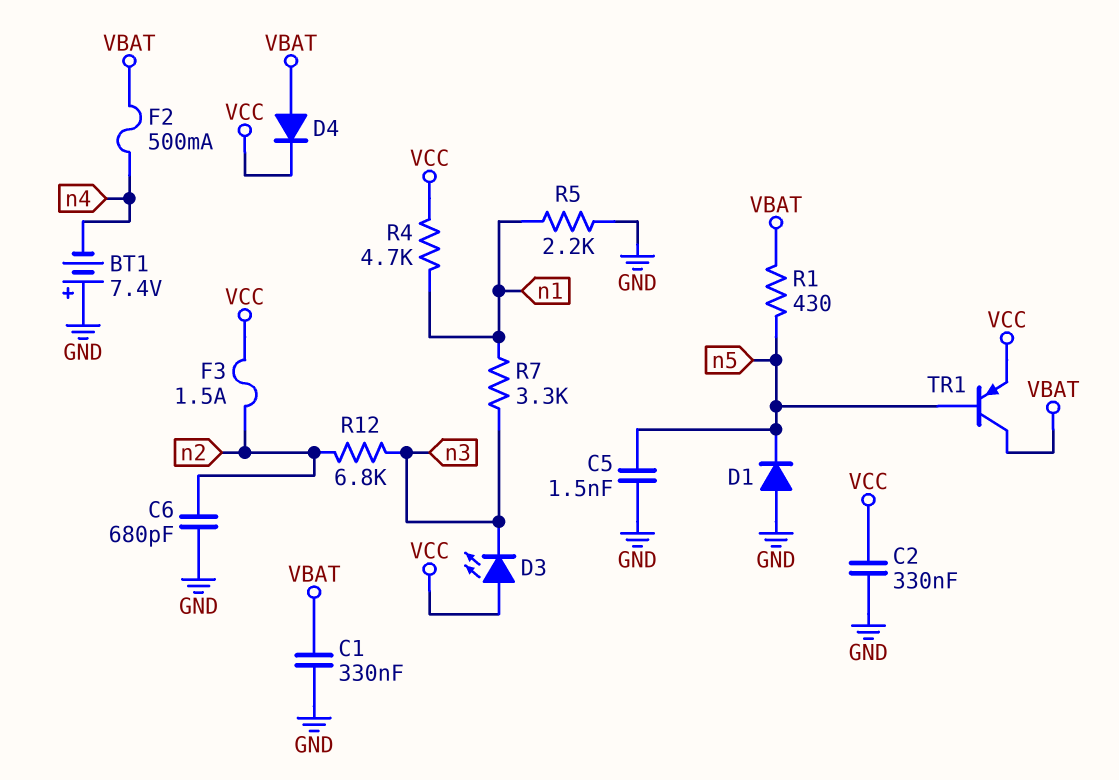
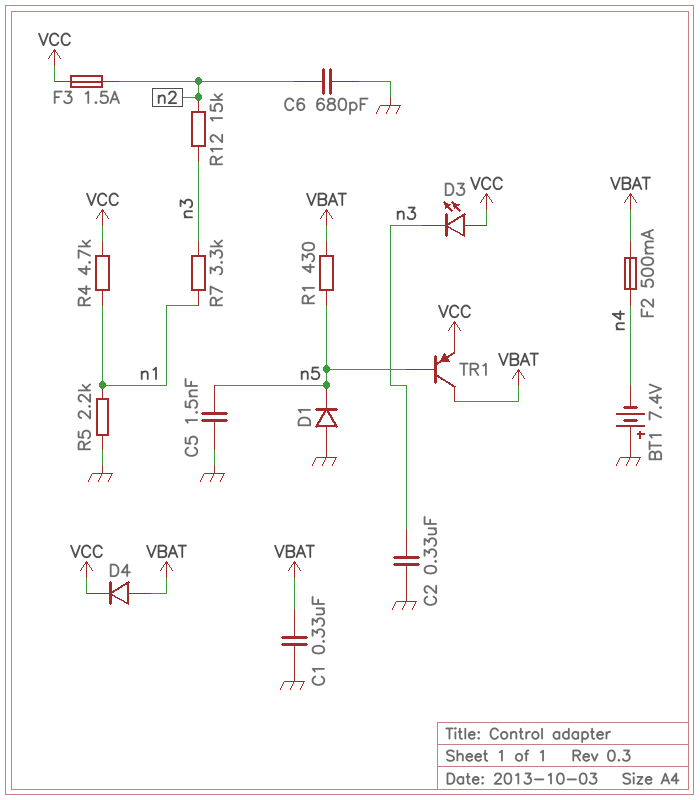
C2: 330nF (GND, VCC) -> 330nF (GND, n3)
R12: 6.8k (n2, n3) -> 15k (n2, n3)

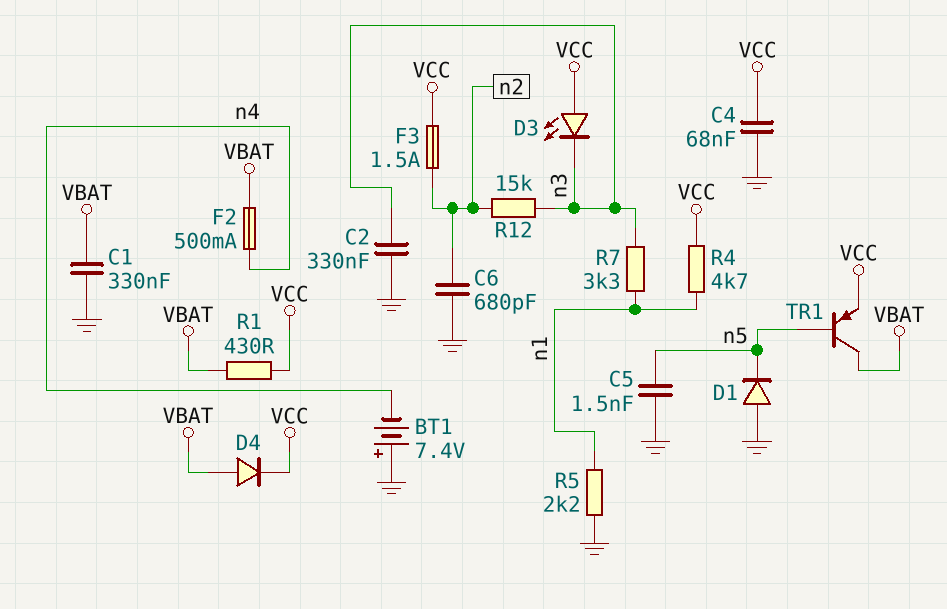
C4: none -> 68nF (GND, VCC)
R1: 430 (VBAT, n5) -> 430 (VBAT, VCC)

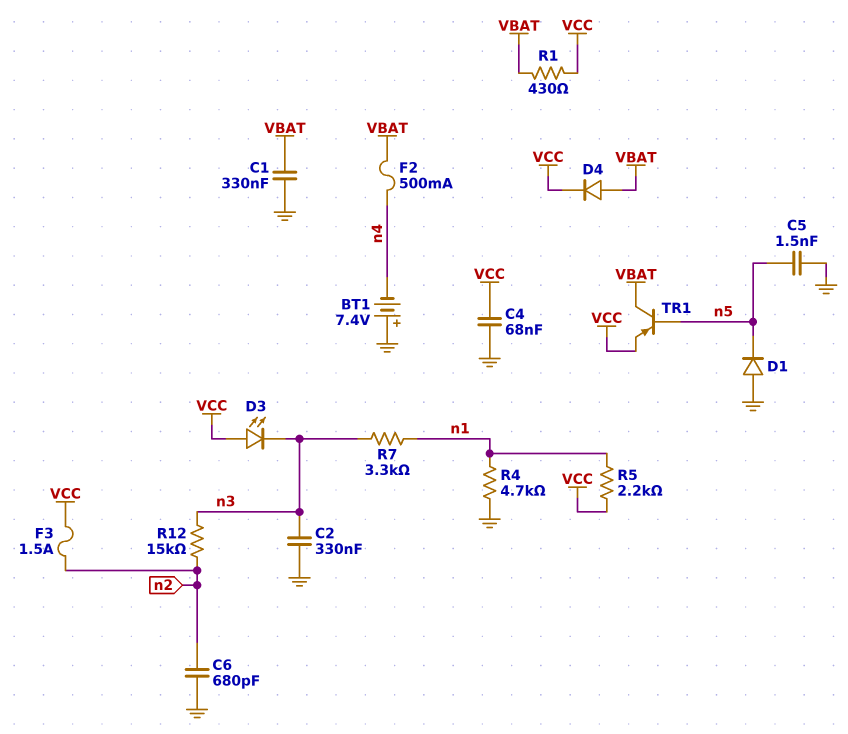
R4: 4.7k (VCC, n1) -> 4.7k (GND, n1)
R5: 2.2k (GND, n1) -> 2.2k (VCC, n1)

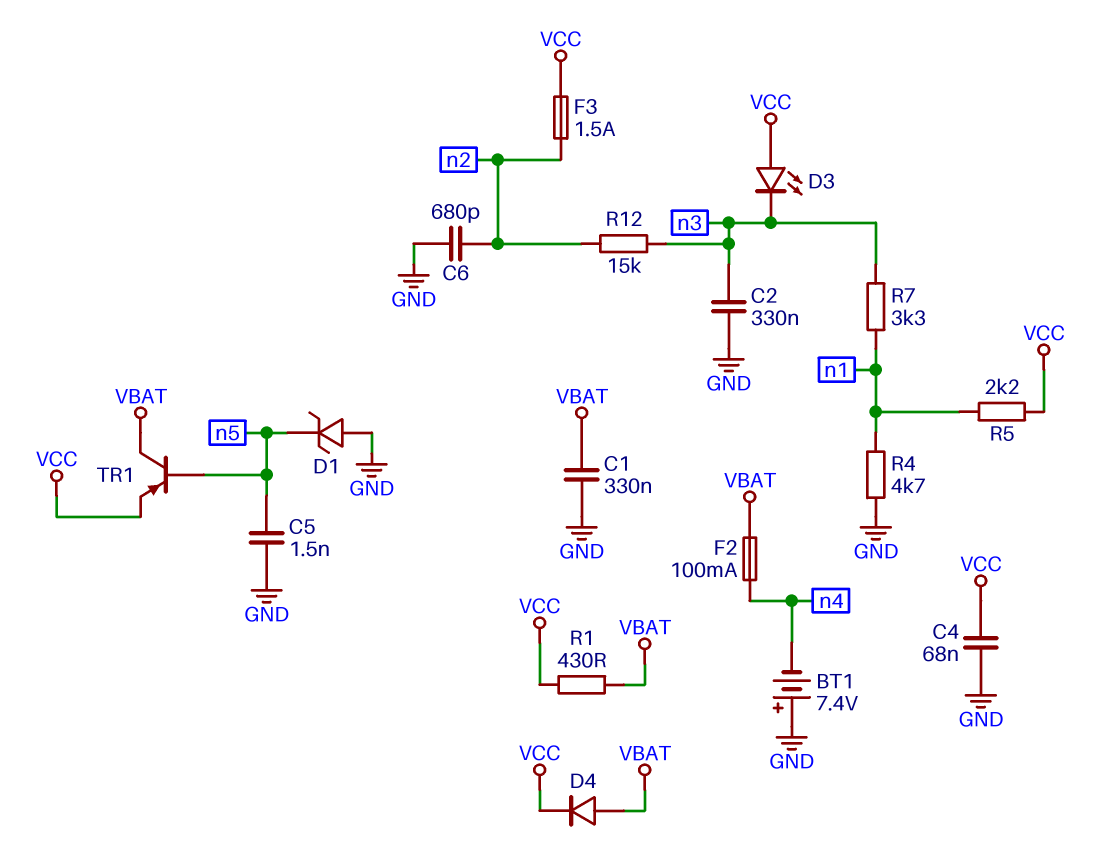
D1: diode (A GND, K n5) -> zener (A GND, K n5)
F2: 500mA (VBAT, n4) -> 100mA (VBAT, n4)

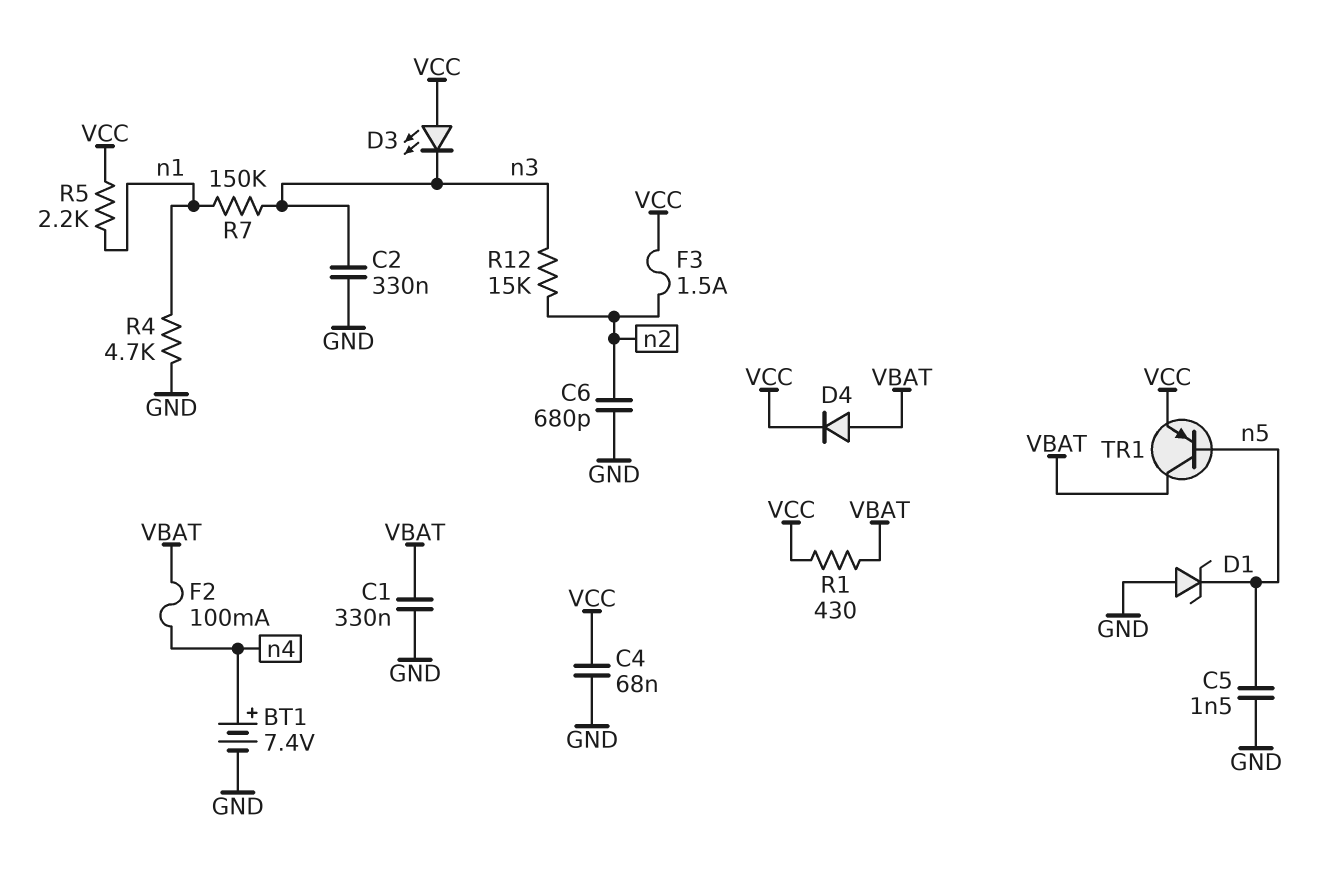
BT1: 7.4V (plus GND, minus n4) -> 7.4V (plus n4, minus GND)
R7: 3.3k (n1, n3) -> 150k (n1, n3)

